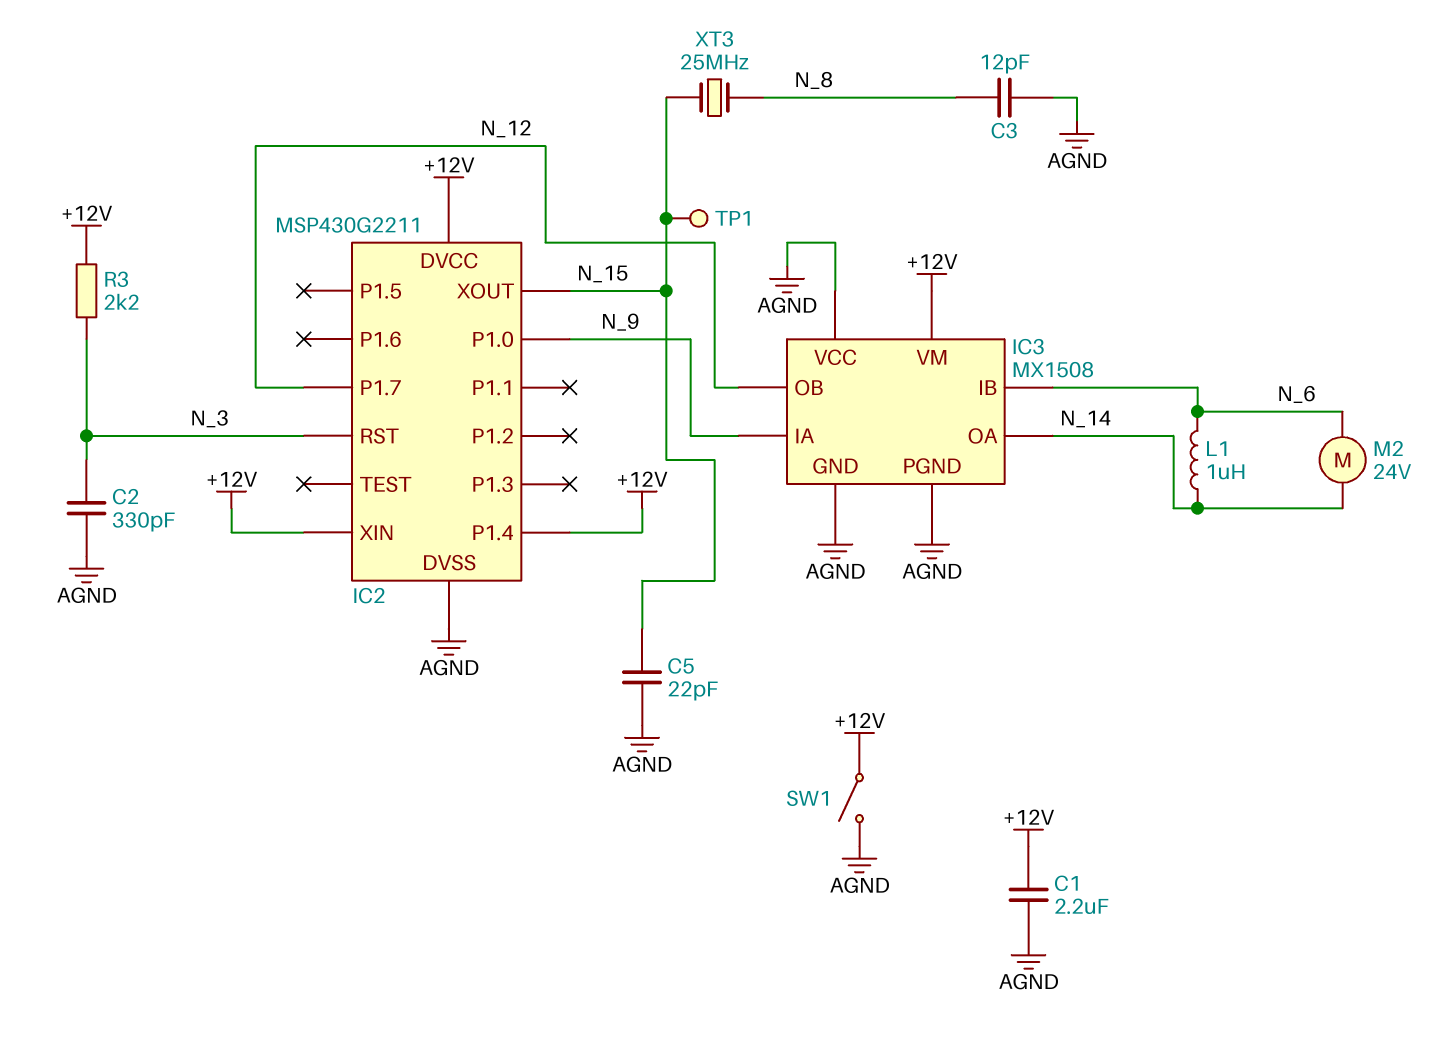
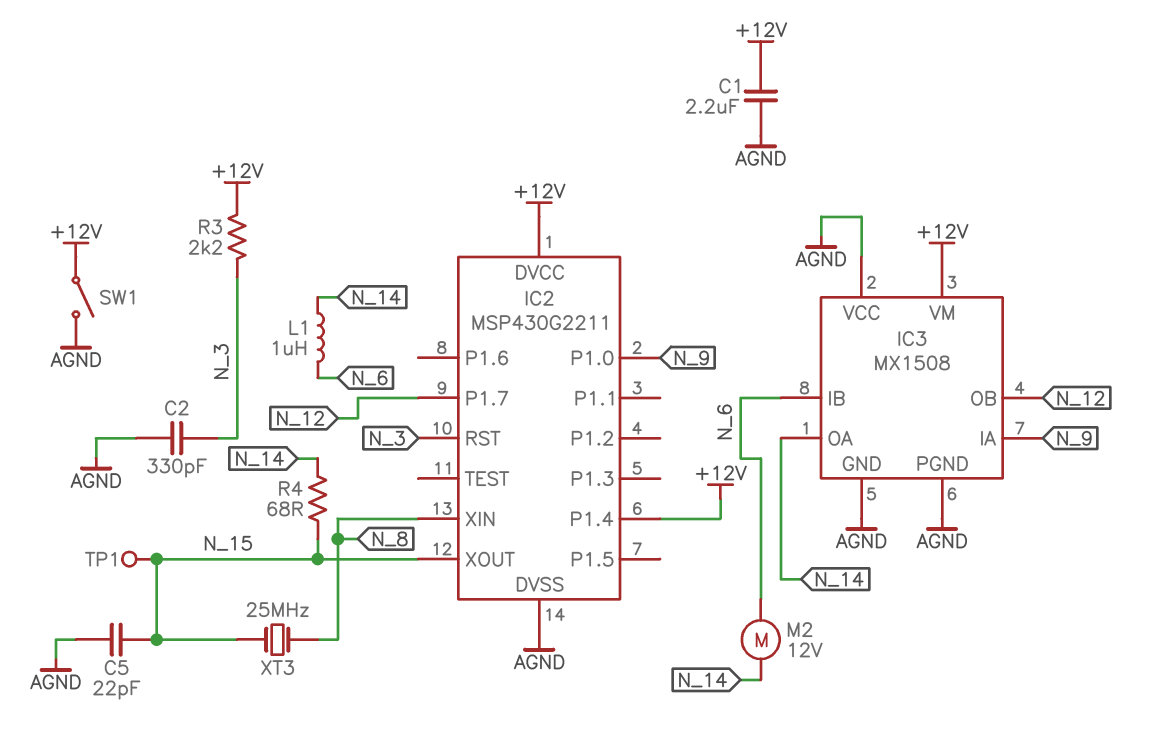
C3: 12pF (AGND, N_8) -> none
IC2 pin XIN: +12V -> N_8
M2: motor 24V (N_6, N_14) -> motor 12V (N_6, N_14)
R4: none -> 68 (N_14, N_15)

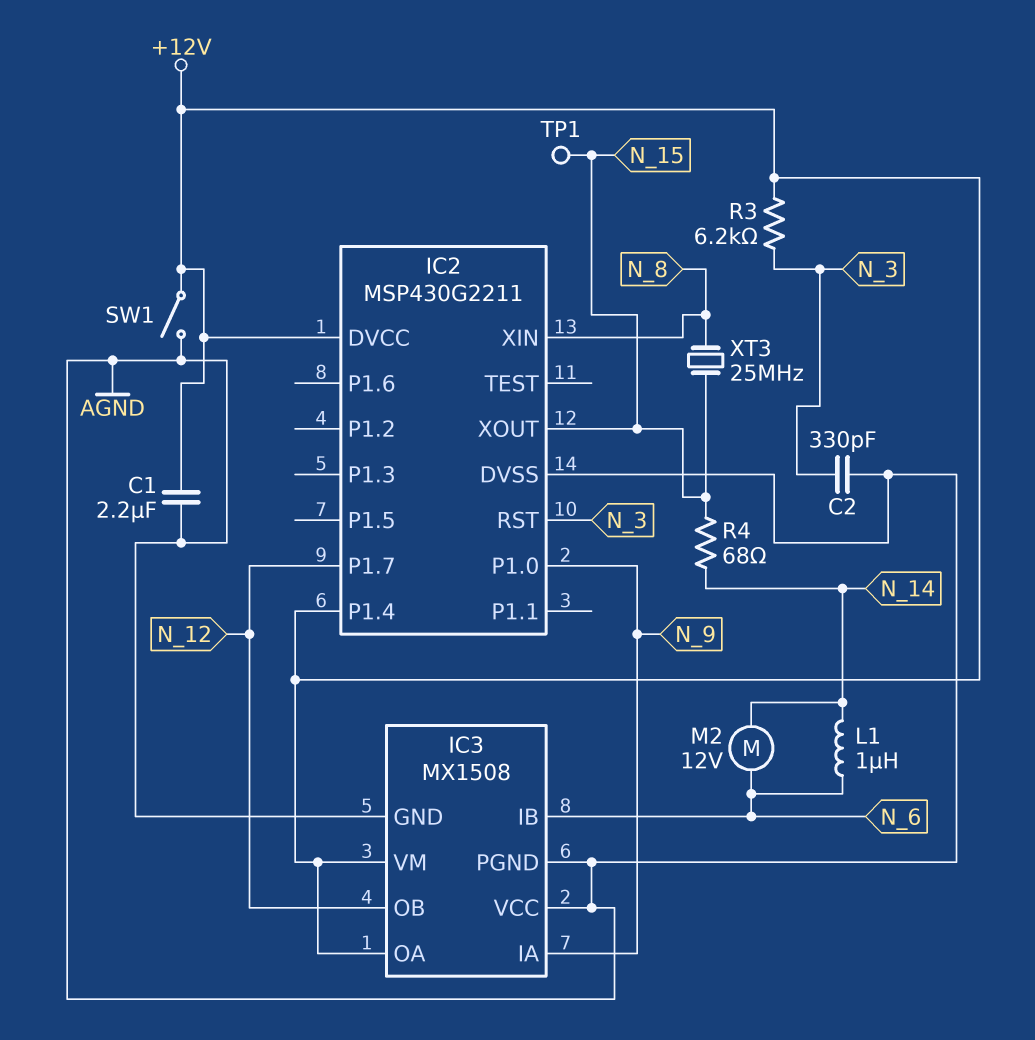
C5: 22pF (AGND, N_15) -> none
IC3 pin OA: N_14 -> +12V
R3: 2.2k (+12V, N_3) -> 6.2k (+12V, N_3)

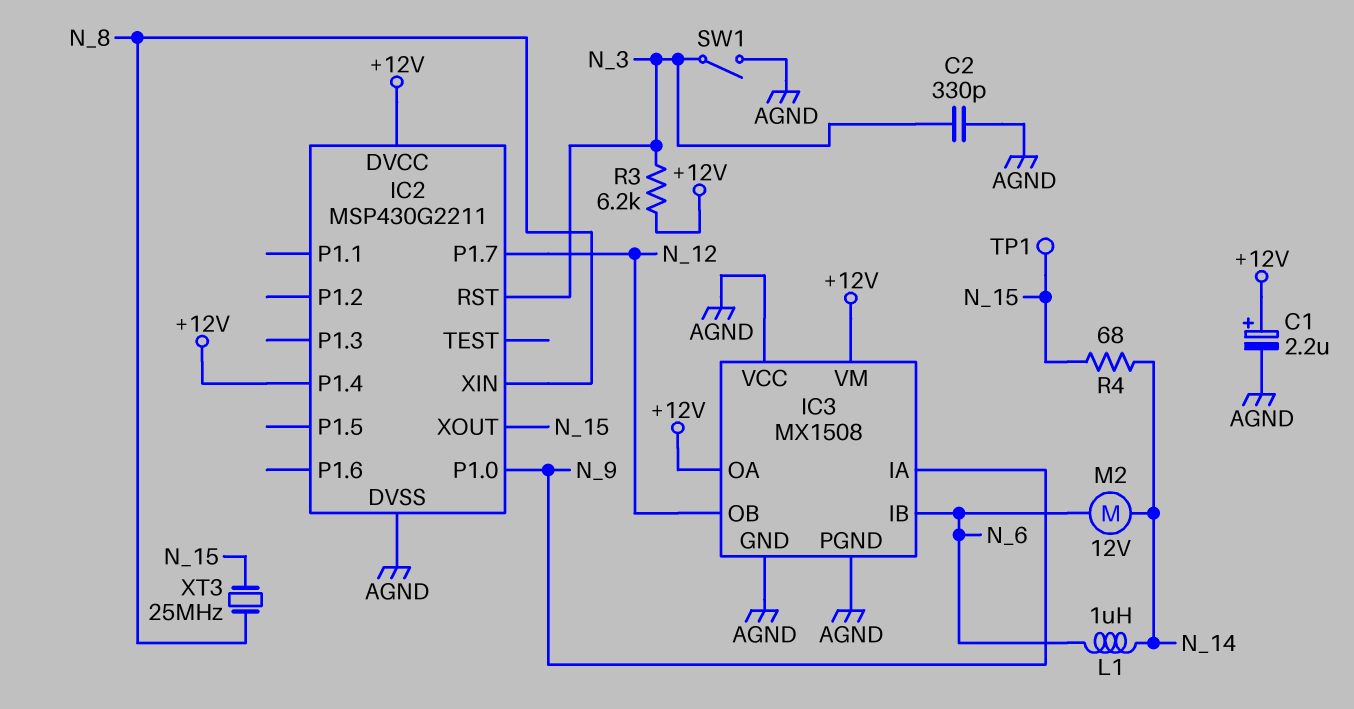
C1: 2.2uF (+12V, AGND) -> 2.2uF (plus +12V, minus AGND)
SW1: switch (+12V, AGND) -> switch (AGND, N_3)

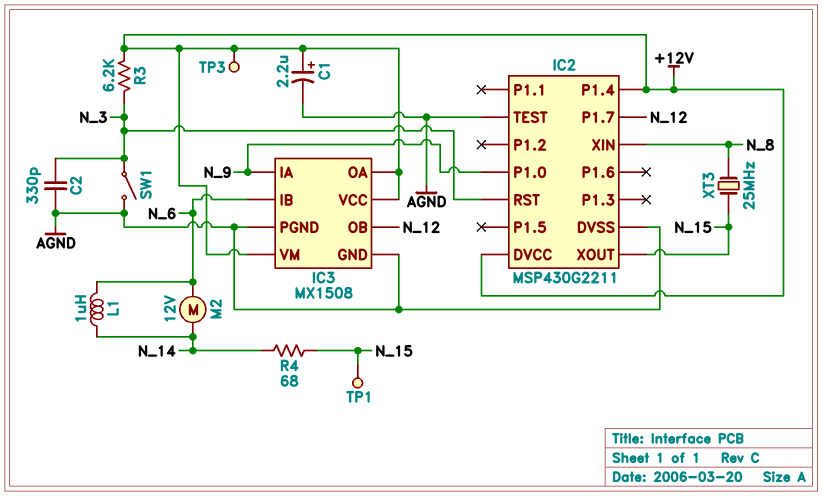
IC2 pin TEST: none -> AGND
IC3 pin VCC: AGND -> +12V
TP3: none -> test point (+12V)

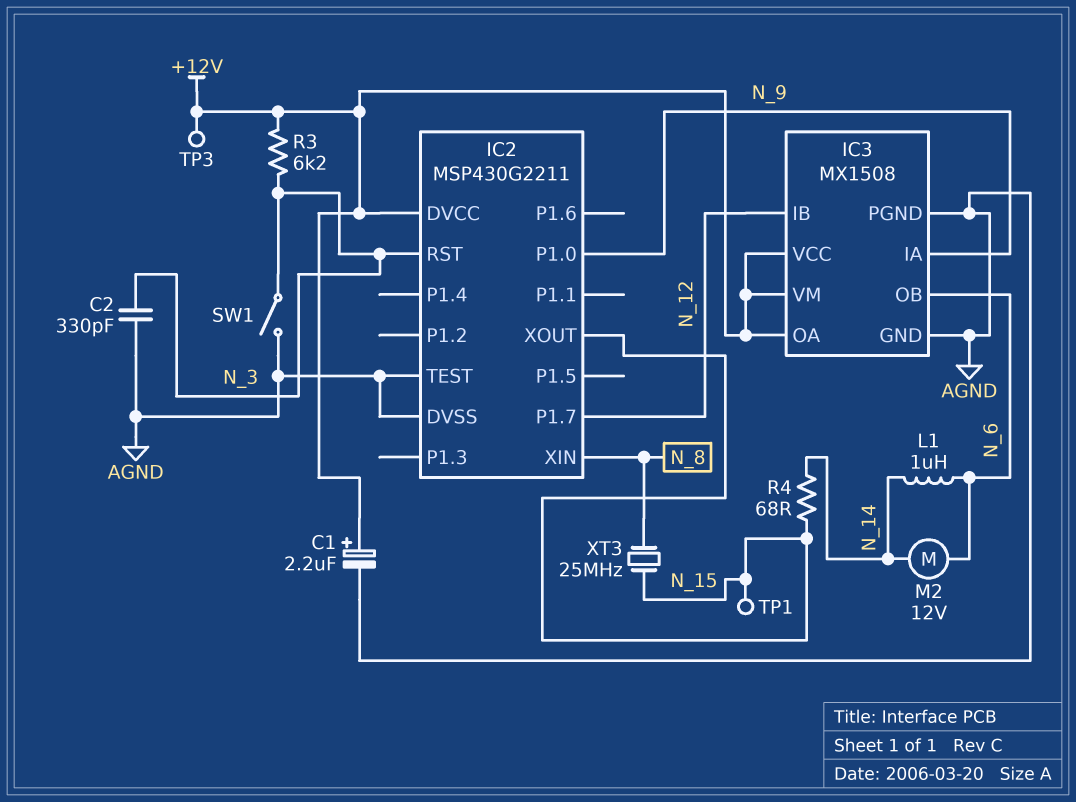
IC2 pin P1.4: +12V -> none
IC3 pin IB: N_6 -> N_12
IC3 pin OB: N_12 -> N_6

